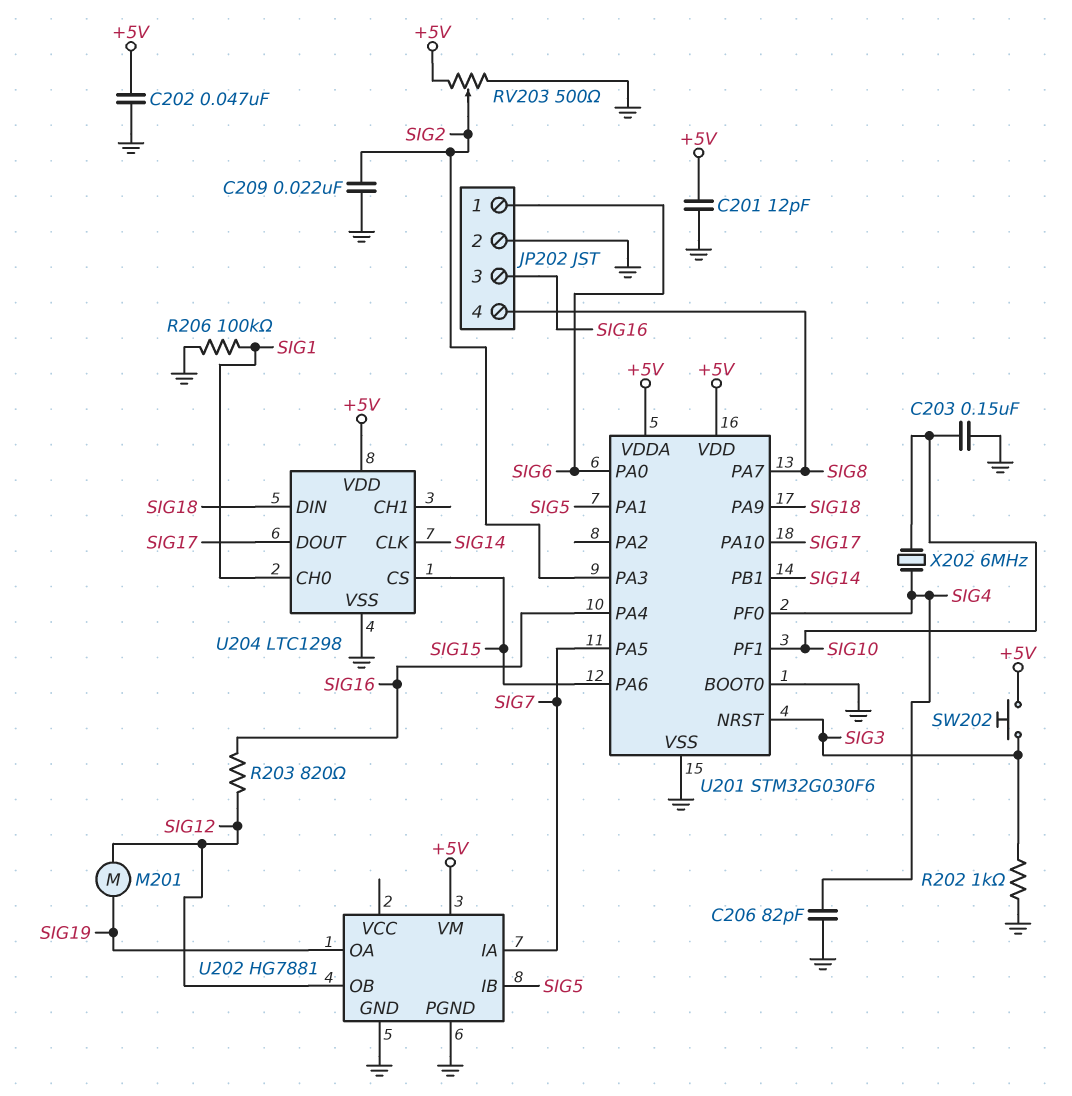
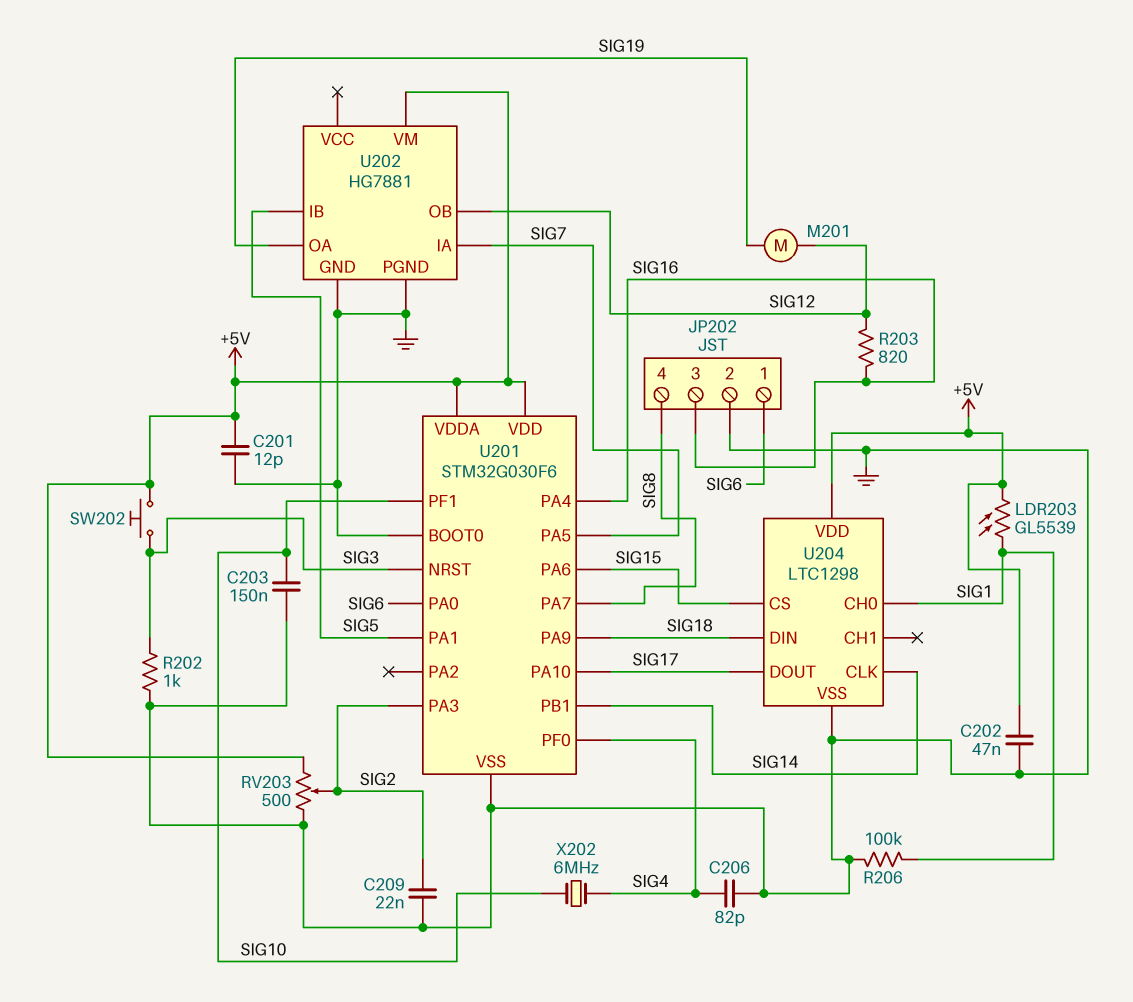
LDR203: none -> GL5539 (+5V, SIG1)

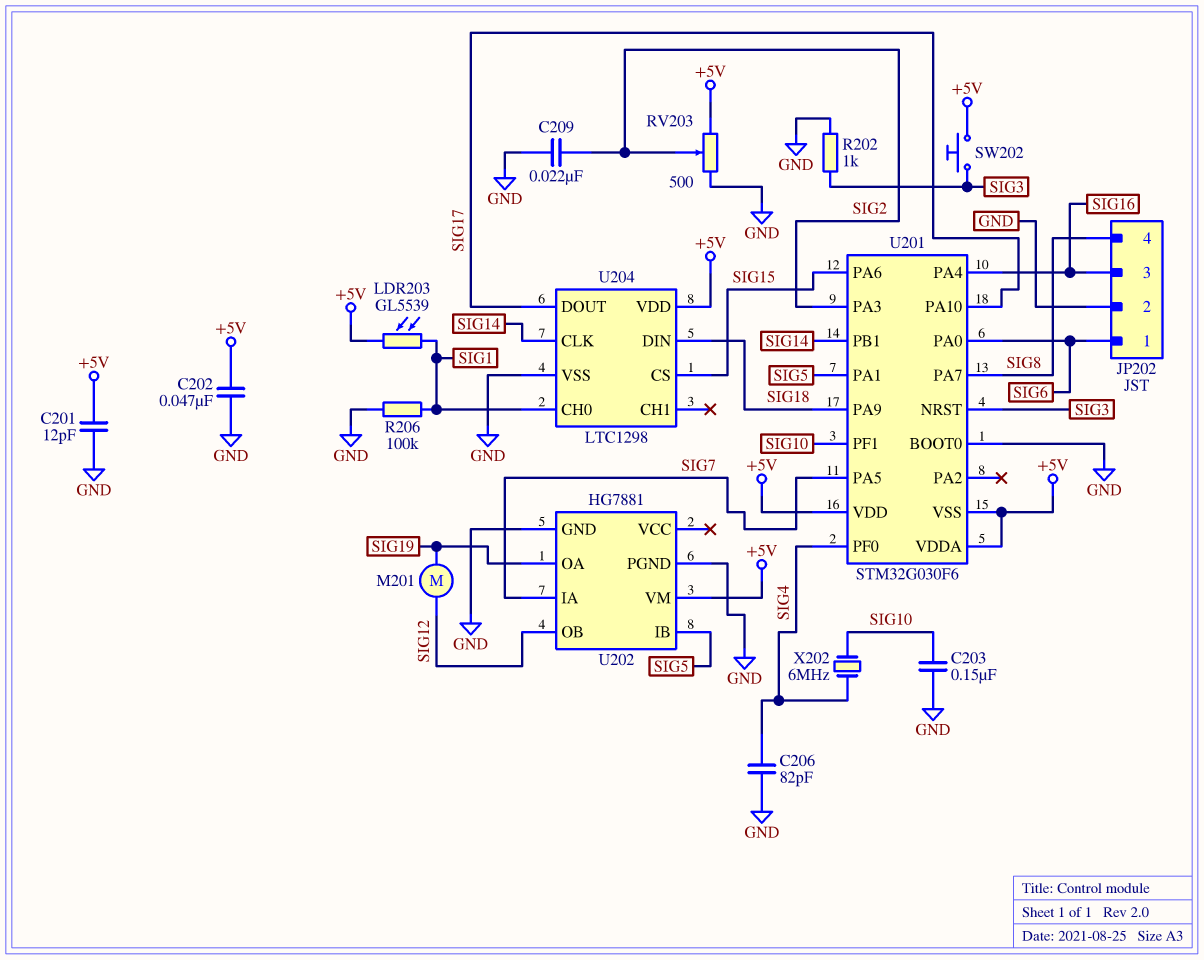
R203: 820 (SIG12, SIG16) -> none
U201 pin VSS: GND -> +5V

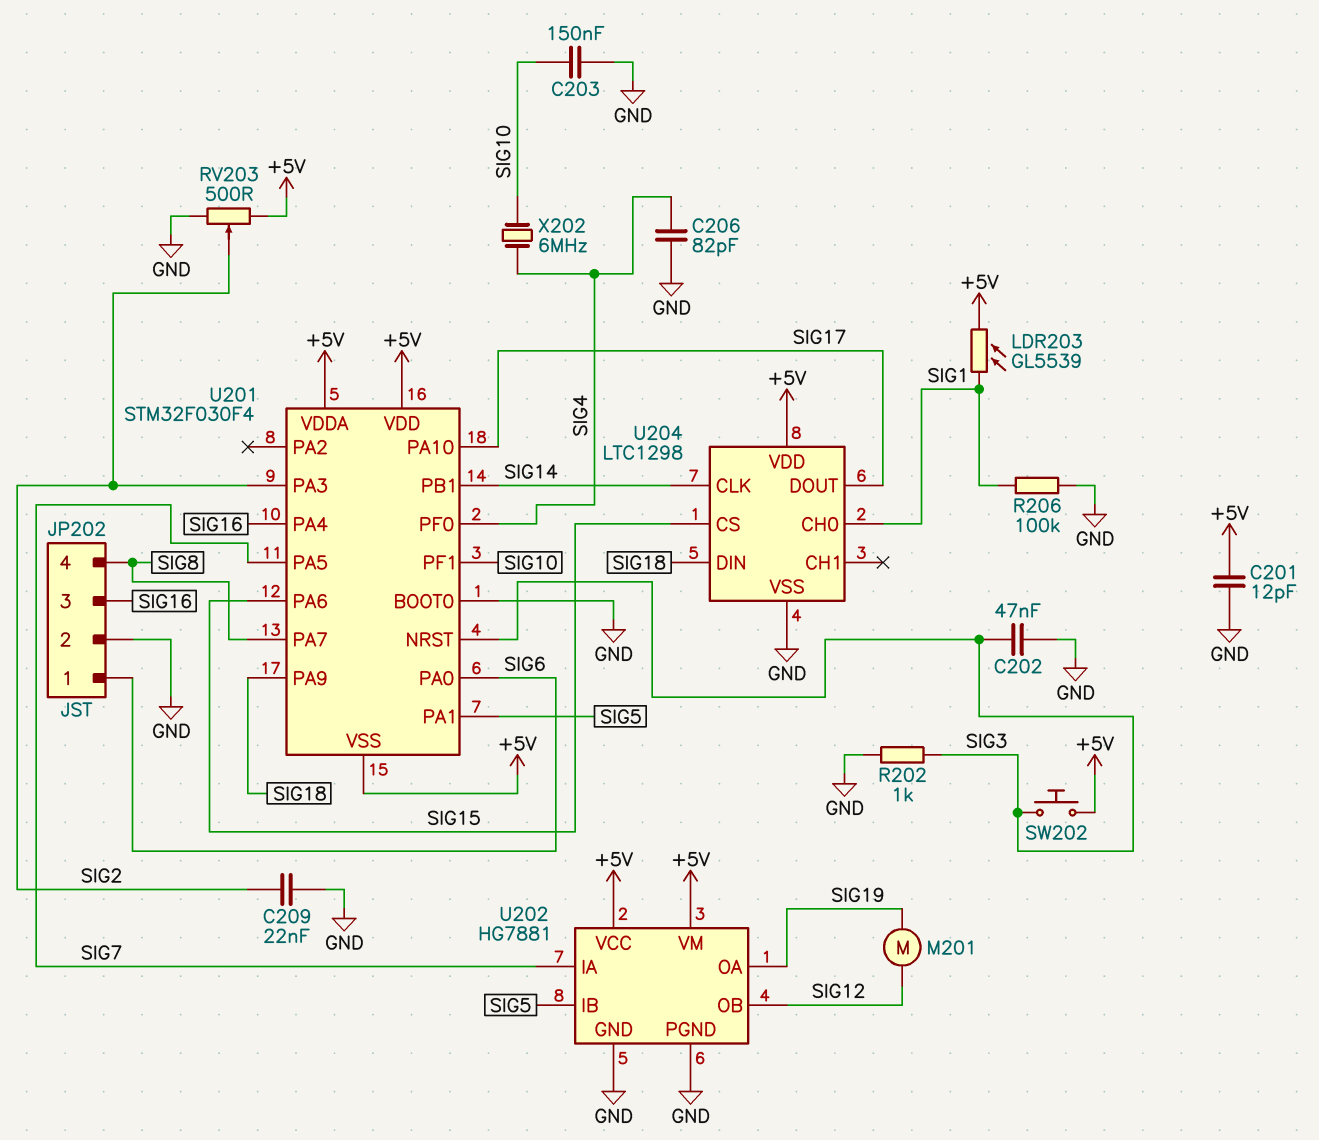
C202: 47nF (+5V, GND) -> 47nF (GND, SIG3)
U201: STM32G030F6 -> STM32F030F4
U202 pin VCC: none -> +5V

